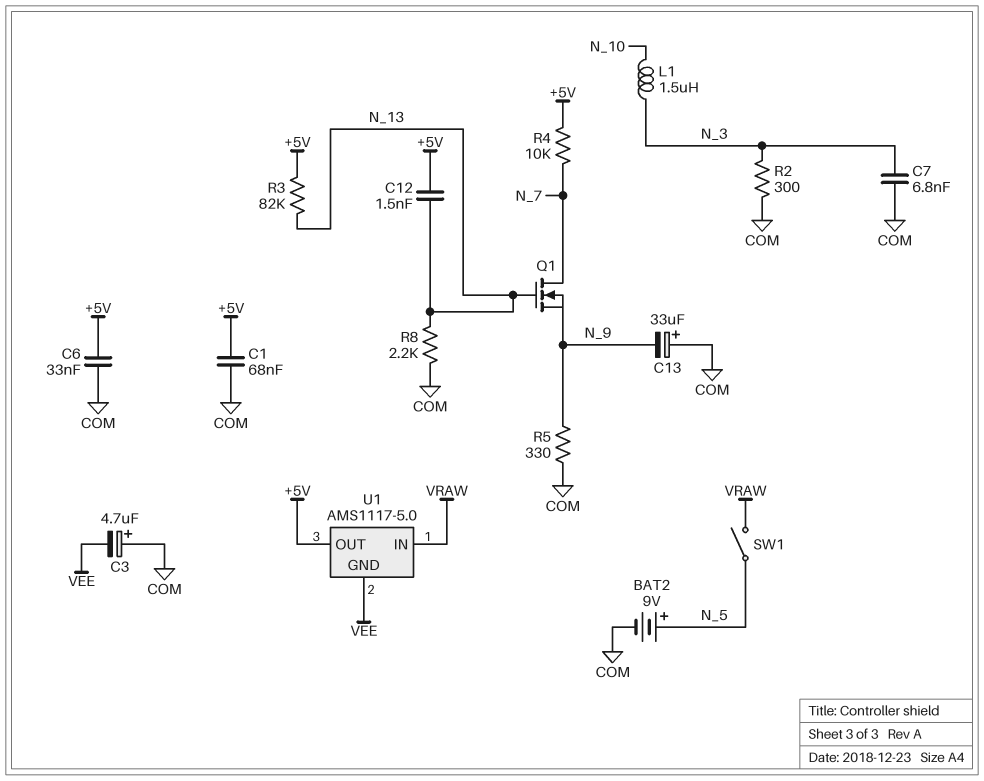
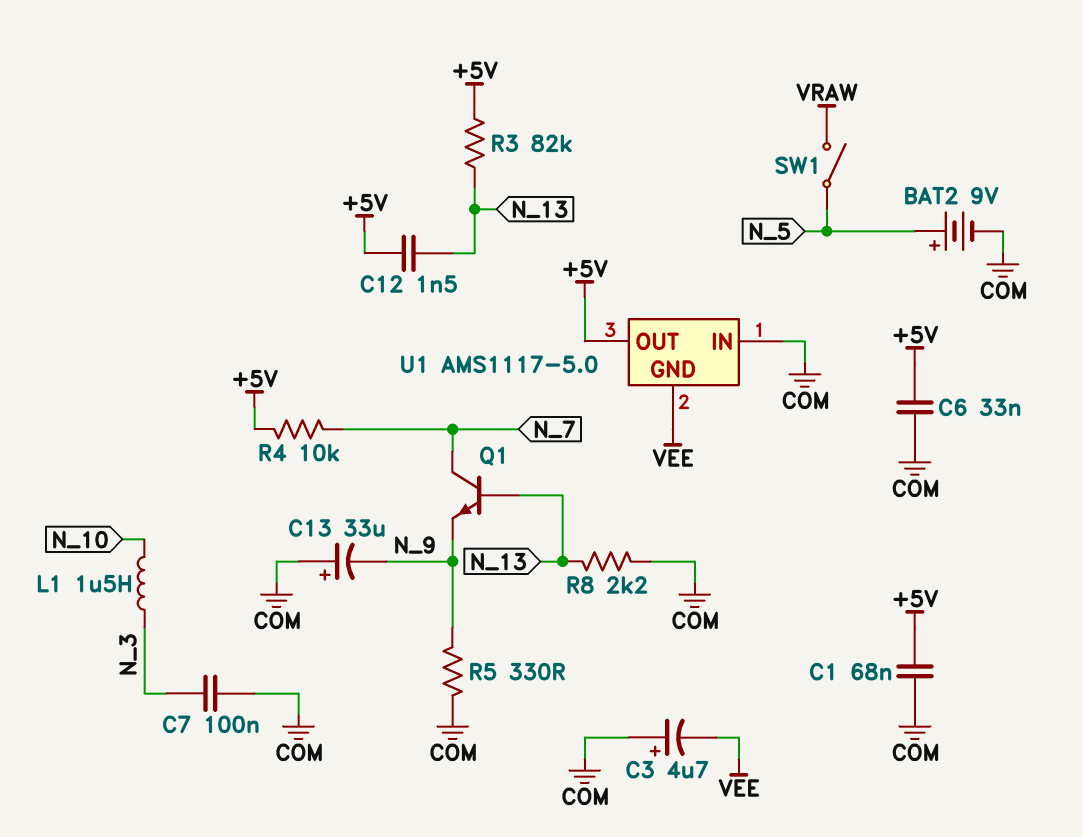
C7: 6.8nF (COM, N_3) -> 100nF (COM, N_3)
Q1: NMOS (G N_13, D N_7, S N_9) -> NPN (B N_13, C N_7, E N_9)
R2: 300 (COM, N_3) -> none
U1 pin IN: VRAW -> COM

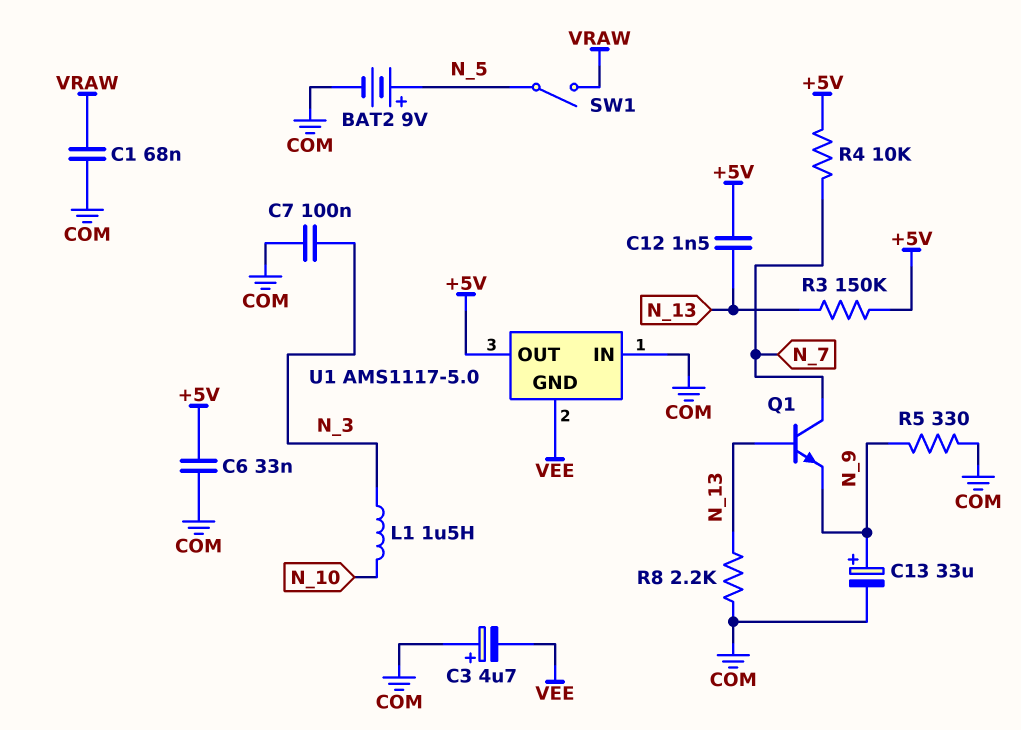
C1: 68nF (+5V, COM) -> 68nF (COM, VRAW)
C13: 33uF (plus COM, minus N_9) -> 33uF (plus N_9, minus COM)
R3: 82k (+5V, N_13) -> 150k (+5V, N_13)

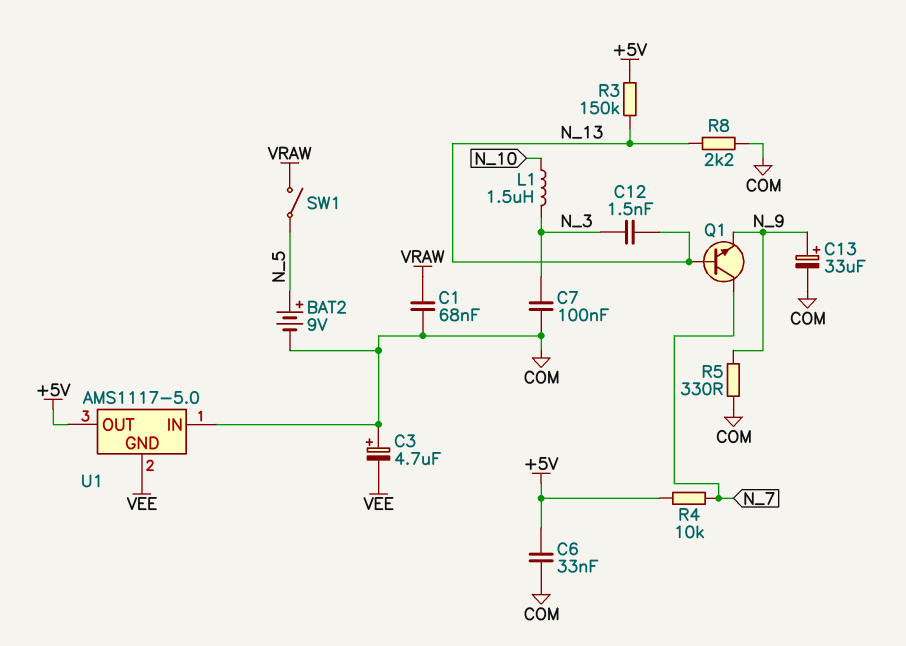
C12: 1.5nF (+5V, N_13) -> 1.5nF (N_3, N_13)

